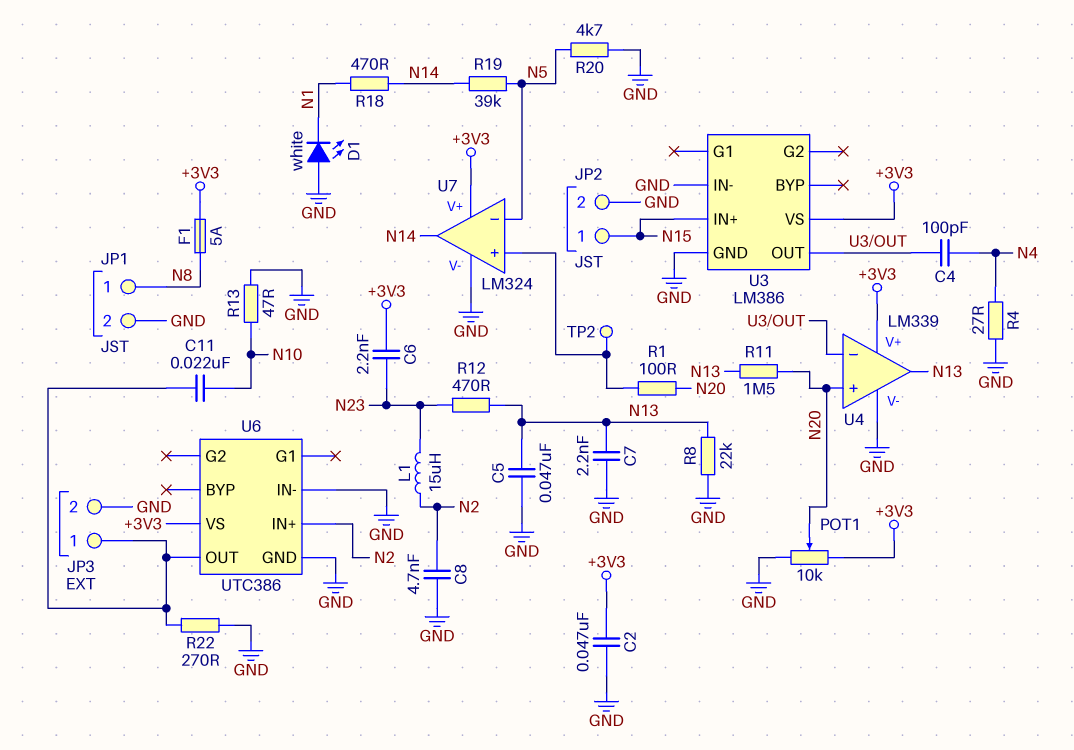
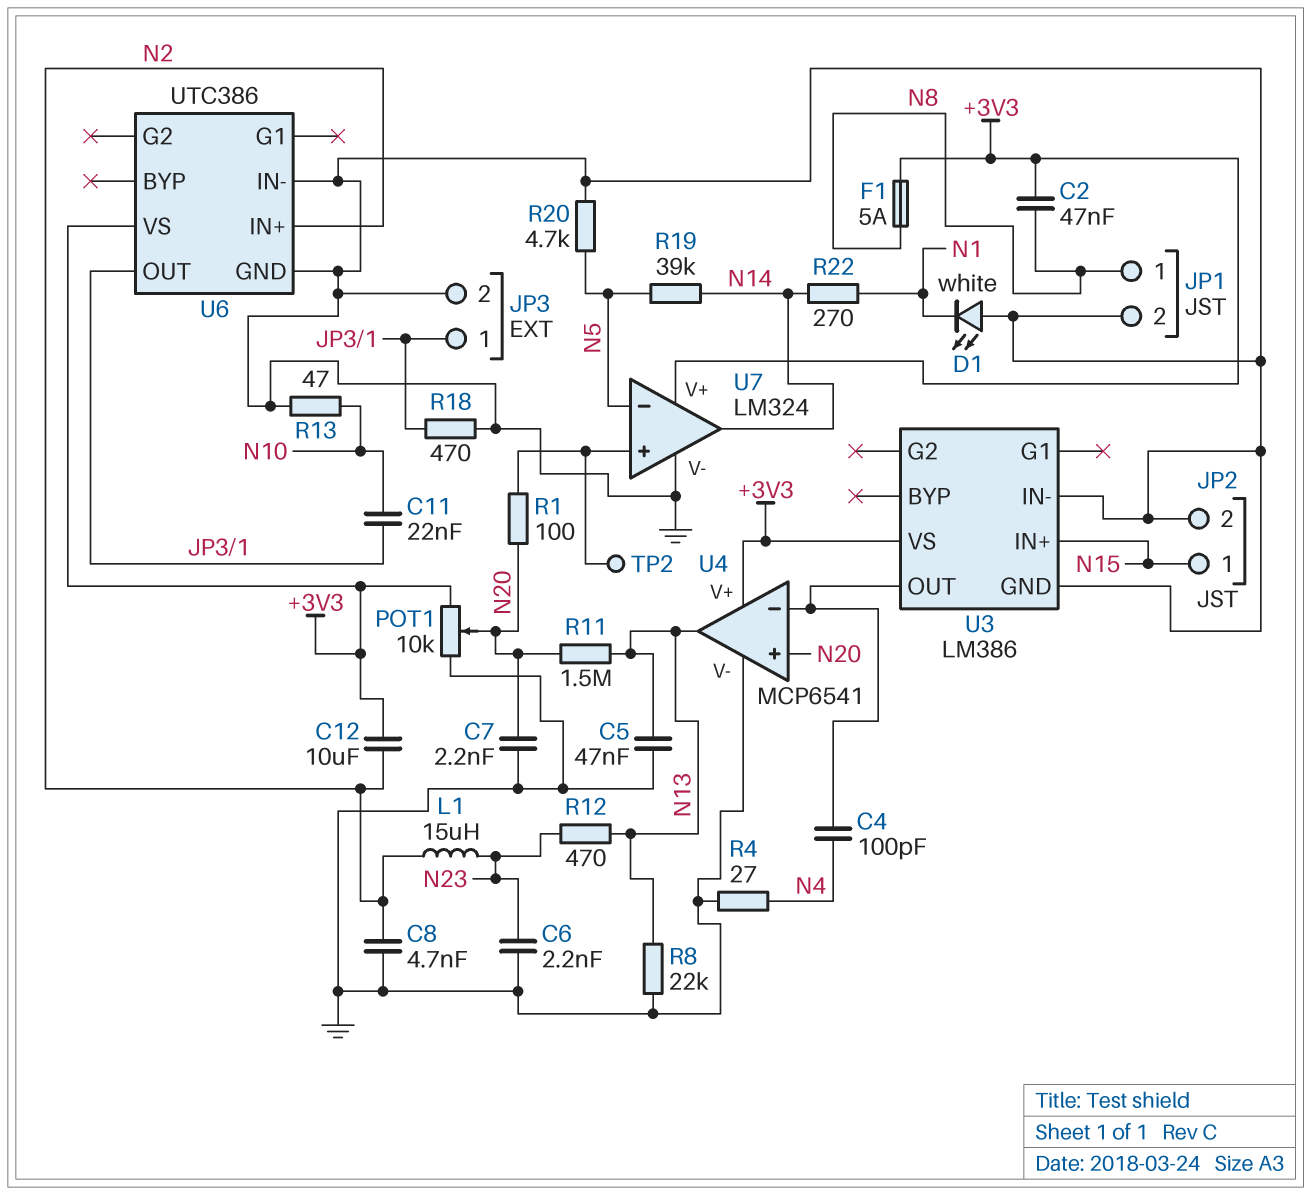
C2: 47nF (+3V3, GND) -> 47nF (+3V3, N8)
C6: 2.2nF (+3V3, N23) -> 2.2nF (GND, N23)
C7: 2.2nF (GND, N13) -> 2.2nF (GND, N20)
C12: none -> 10uF (+3V3, N2)
R18: 470 (N1, N14) -> 470 (GND, JP3/1)
R22: 270 (GND, JP3/1) -> 270 (N1, N14)
U4: LM339 -> MCP6541

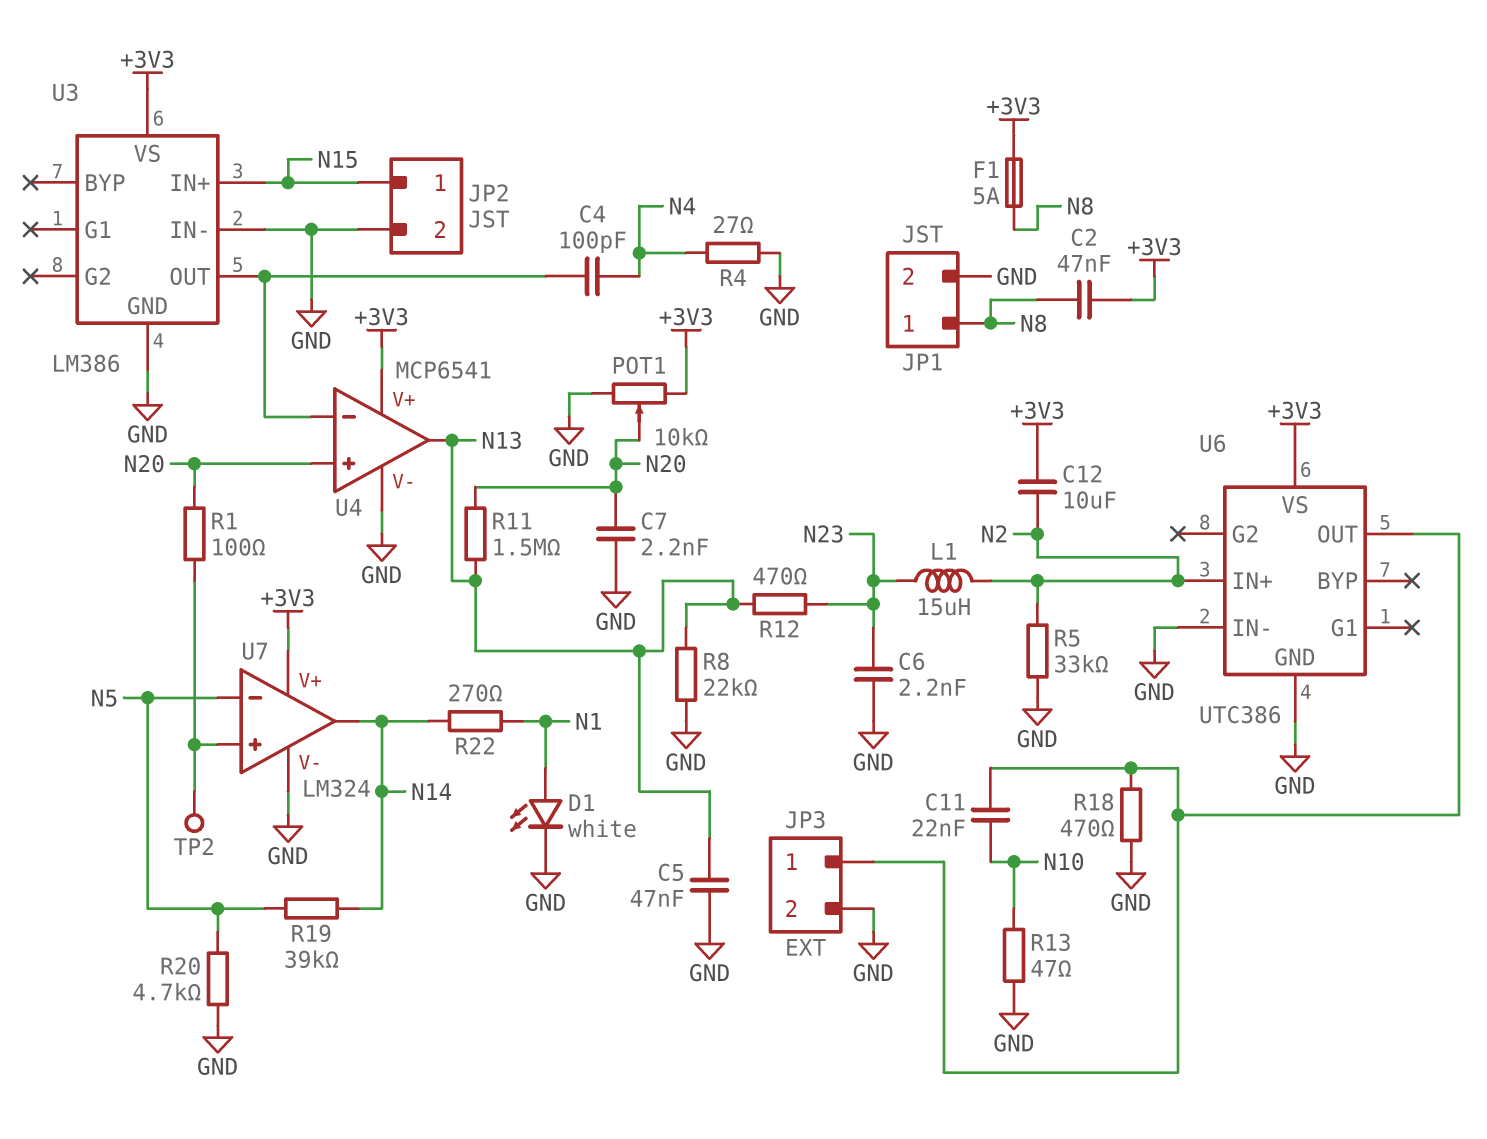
C8: 4.7nF (GND, N2) -> none
D1: LED white (A GND, K N1) -> LED white (A N1, K GND)
R5: none -> 33k (GND, N2)

